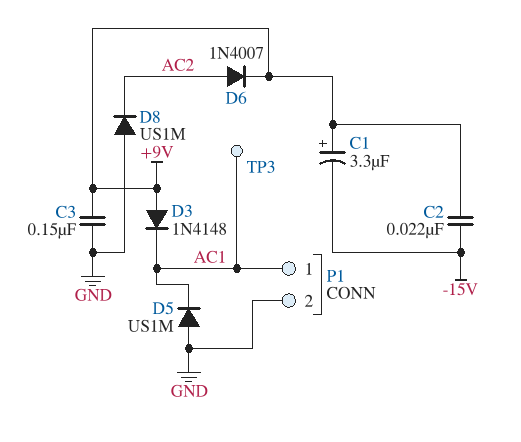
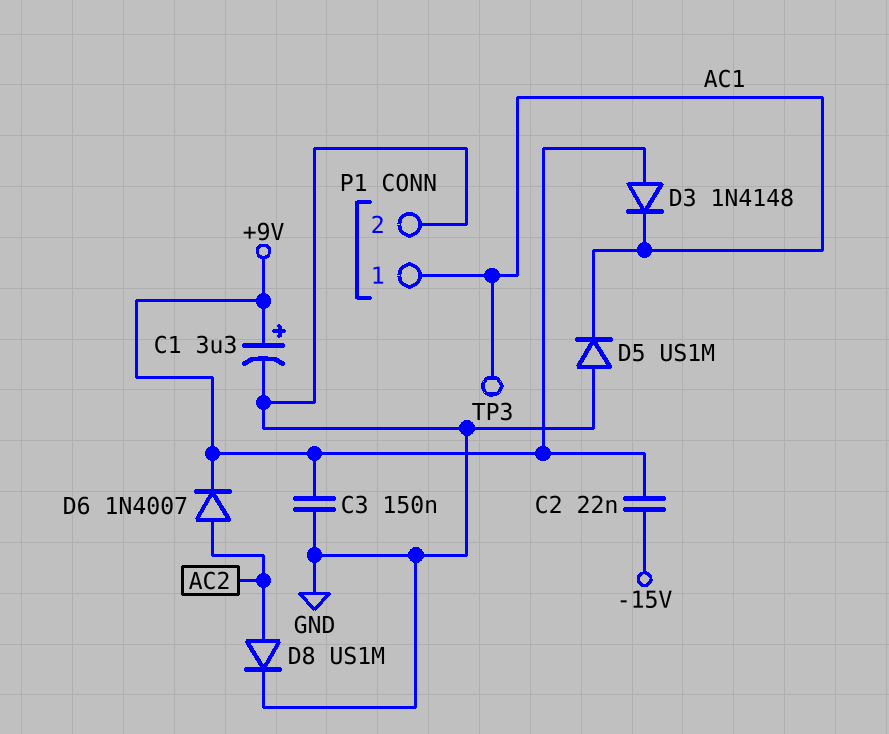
C1: 3.3uF (plus +9V, minus -15V) -> 3.3uF (plus +9V, minus GND)
D8: diode US1M (A GND, K AC2) -> diode US1M (A AC2, K GND)

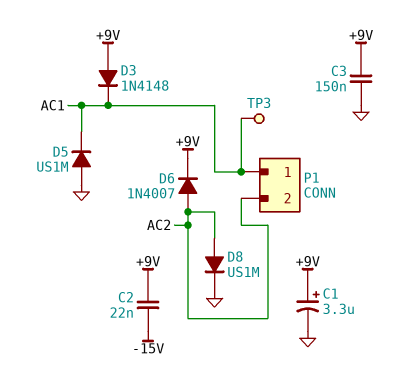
P1 pin 2: GND -> AC2

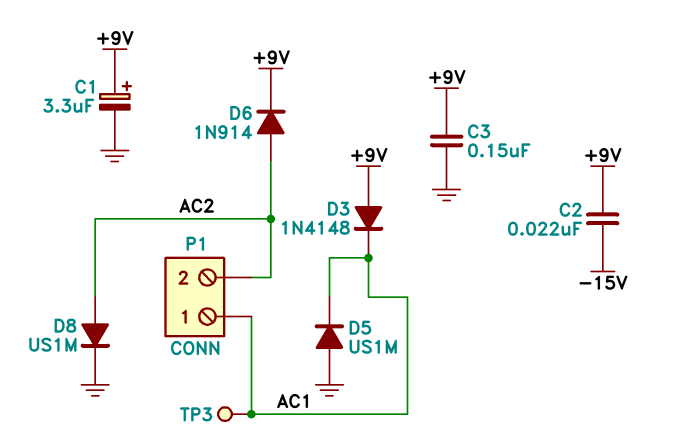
D6: diode 1N4007 (A AC2, K +9V) -> diode 1N914 (A AC2, K +9V)

